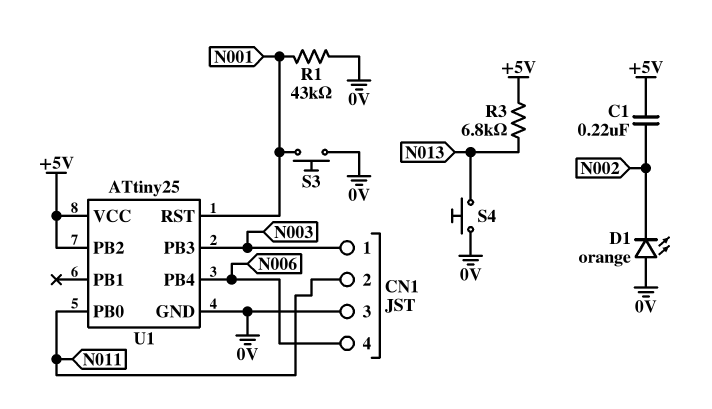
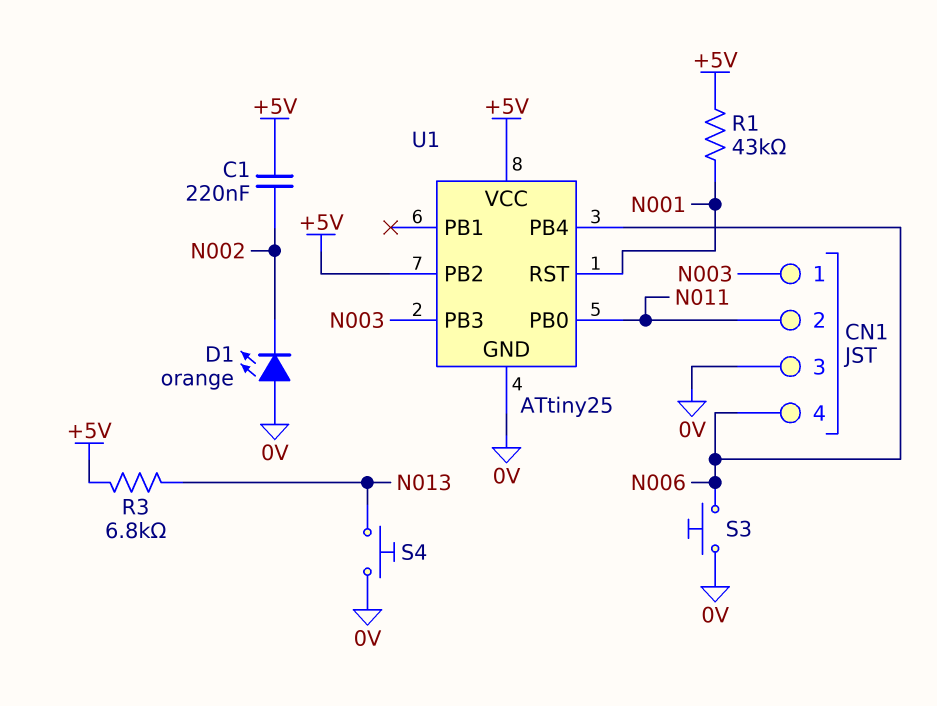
R1: 43k (0V, N001) -> 43k (+5V, N001)
S3: button (0V, N001) -> button (0V, N006)

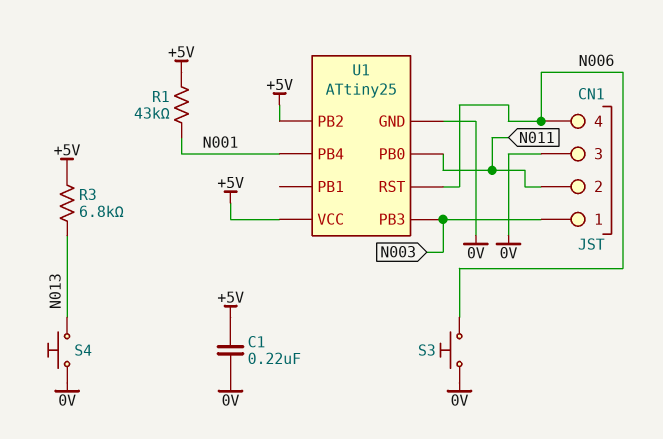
C1: 220nF (+5V, N002) -> 220nF (+5V, 0V)
D1: LED orange (A 0V, K N002) -> none
U1 pin PB4: N006 -> N001
U1 pin RST: N001 -> N006

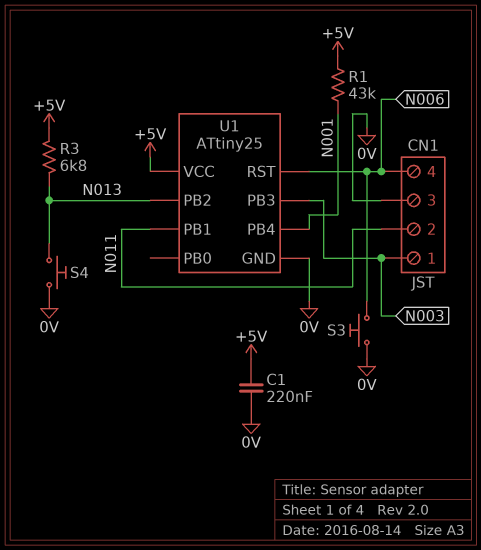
U1 pin PB0: N011 -> none
U1 pin PB1: none -> N011
U1 pin PB2: +5V -> N013

